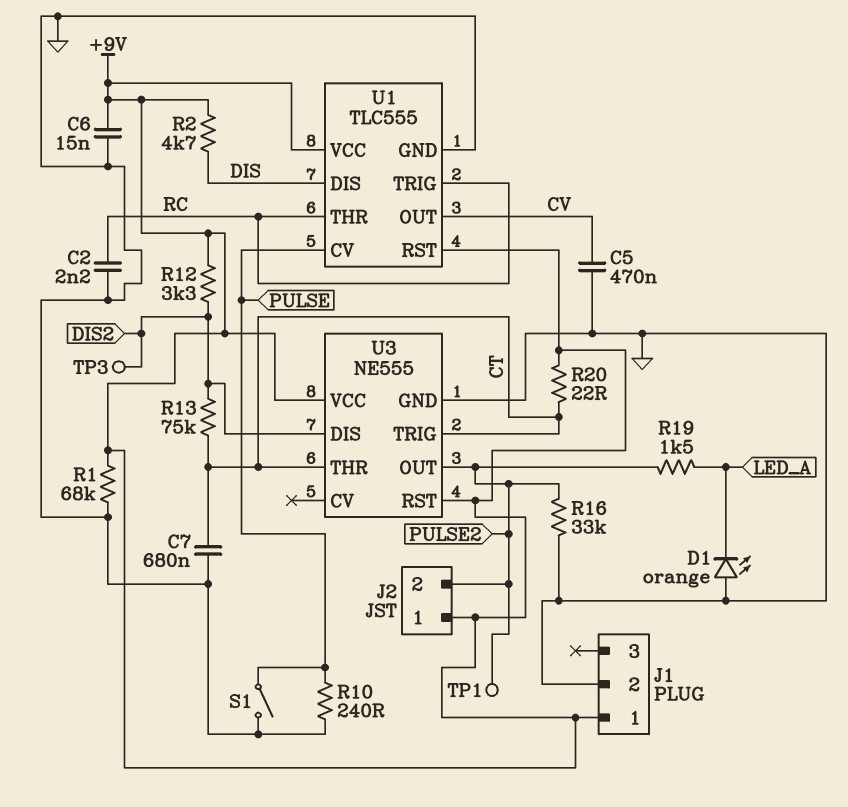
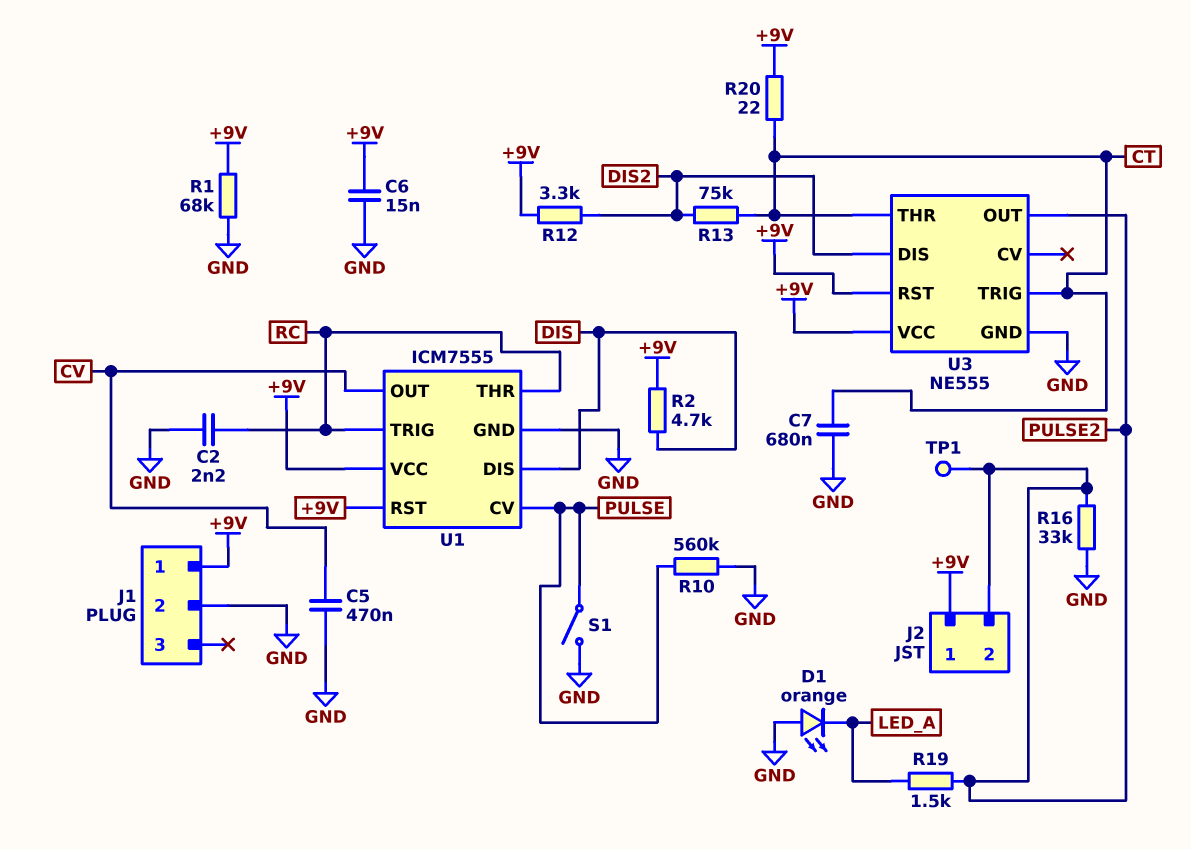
R10: 240 (GND, PULSE) -> 560k (GND, PULSE)
TP3: test point (DIS2) -> none
U1: TLC555 -> ICM7555

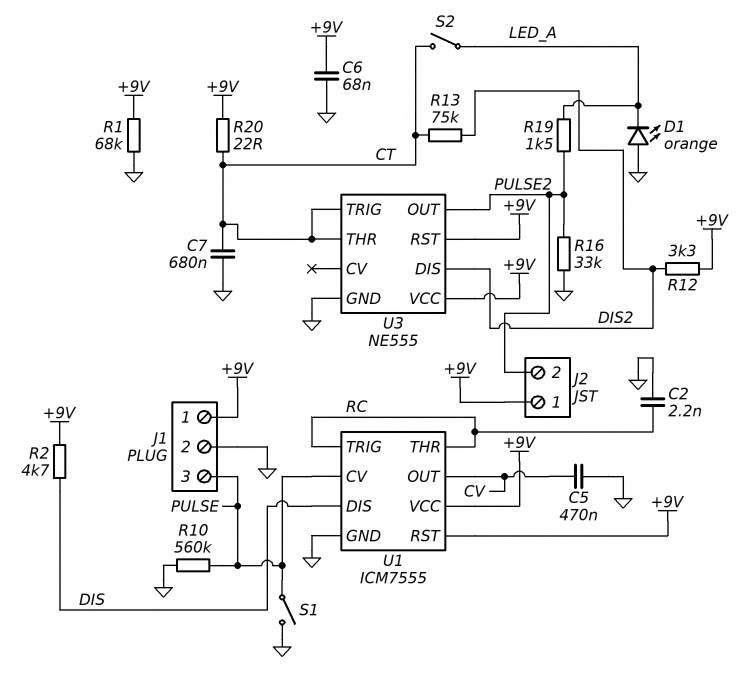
C6: 15nF (+9V, GND) -> 68nF (+9V, GND)
J1 pin 3: none -> PULSE
S2: none -> switch (CT, LED_A)
TP1: test point (PULSE2) -> none

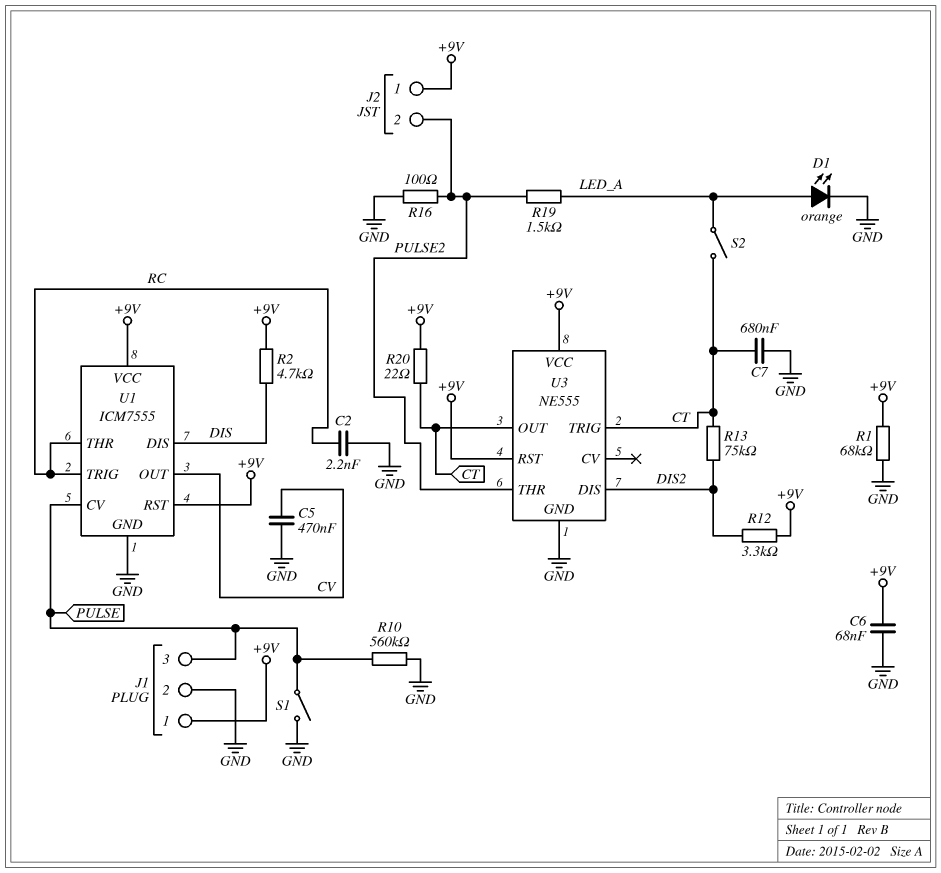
D1: LED orange (A GND, K LED_A) -> LED orange (A LED_A, K GND)
R16: 33k (GND, PULSE2) -> 100 (GND, PULSE2)
U3 pin OUT: PULSE2 -> CT
U3 pin THR: CT -> PULSE2

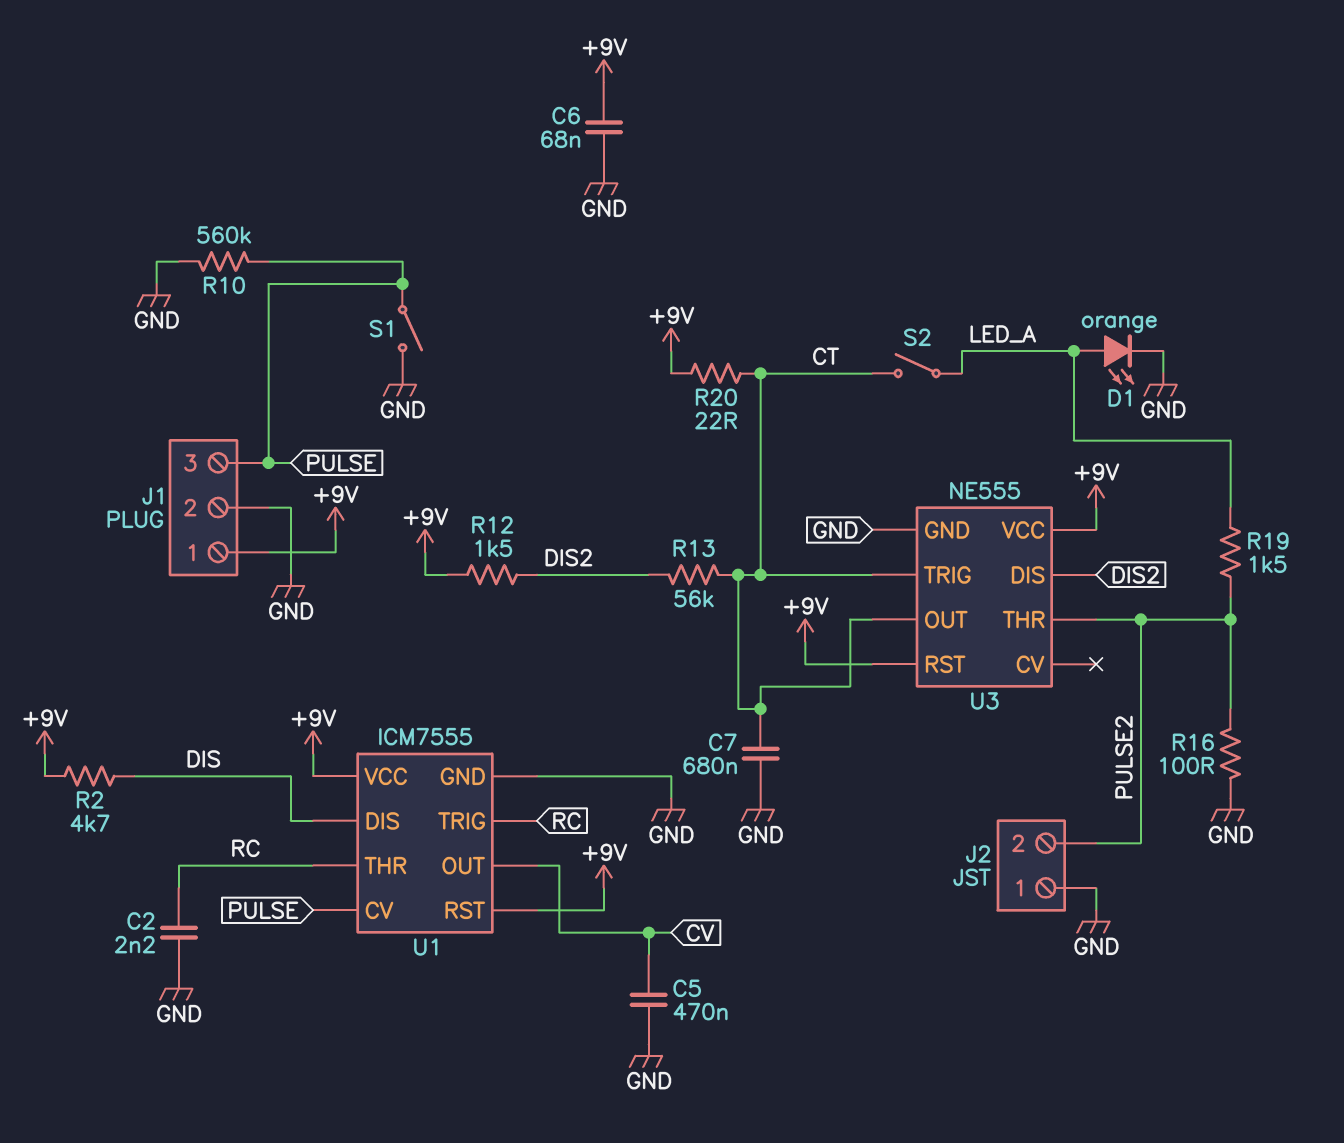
J2 pin 1: +9V -> GND
R1: 68k (+9V, GND) -> none
R12: 3.3k (+9V, DIS2) -> 1.5k (+9V, DIS2)
R13: 75k (CT, DIS2) -> 56k (CT, DIS2)

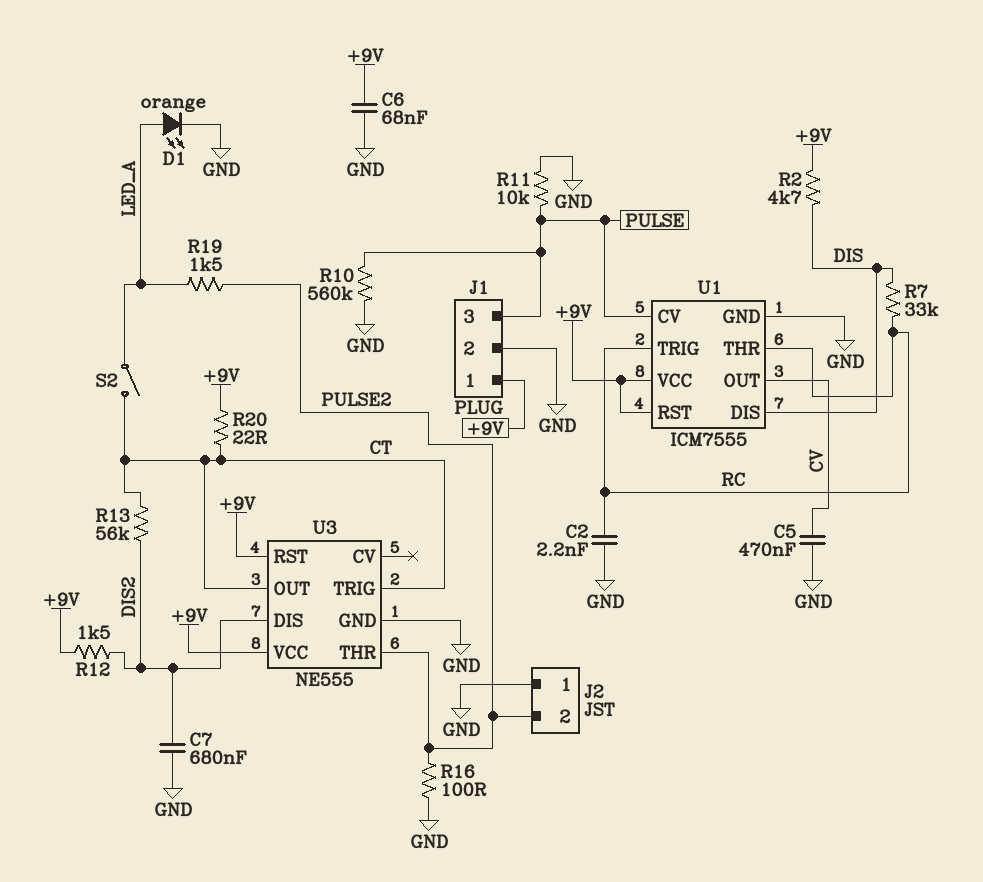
C7: 680nF (CT, GND) -> 680nF (DIS2, GND)
R7: none -> 33k (DIS, RC)
R11: none -> 10k (GND, PULSE)
S1: switch (GND, PULSE) -> none

